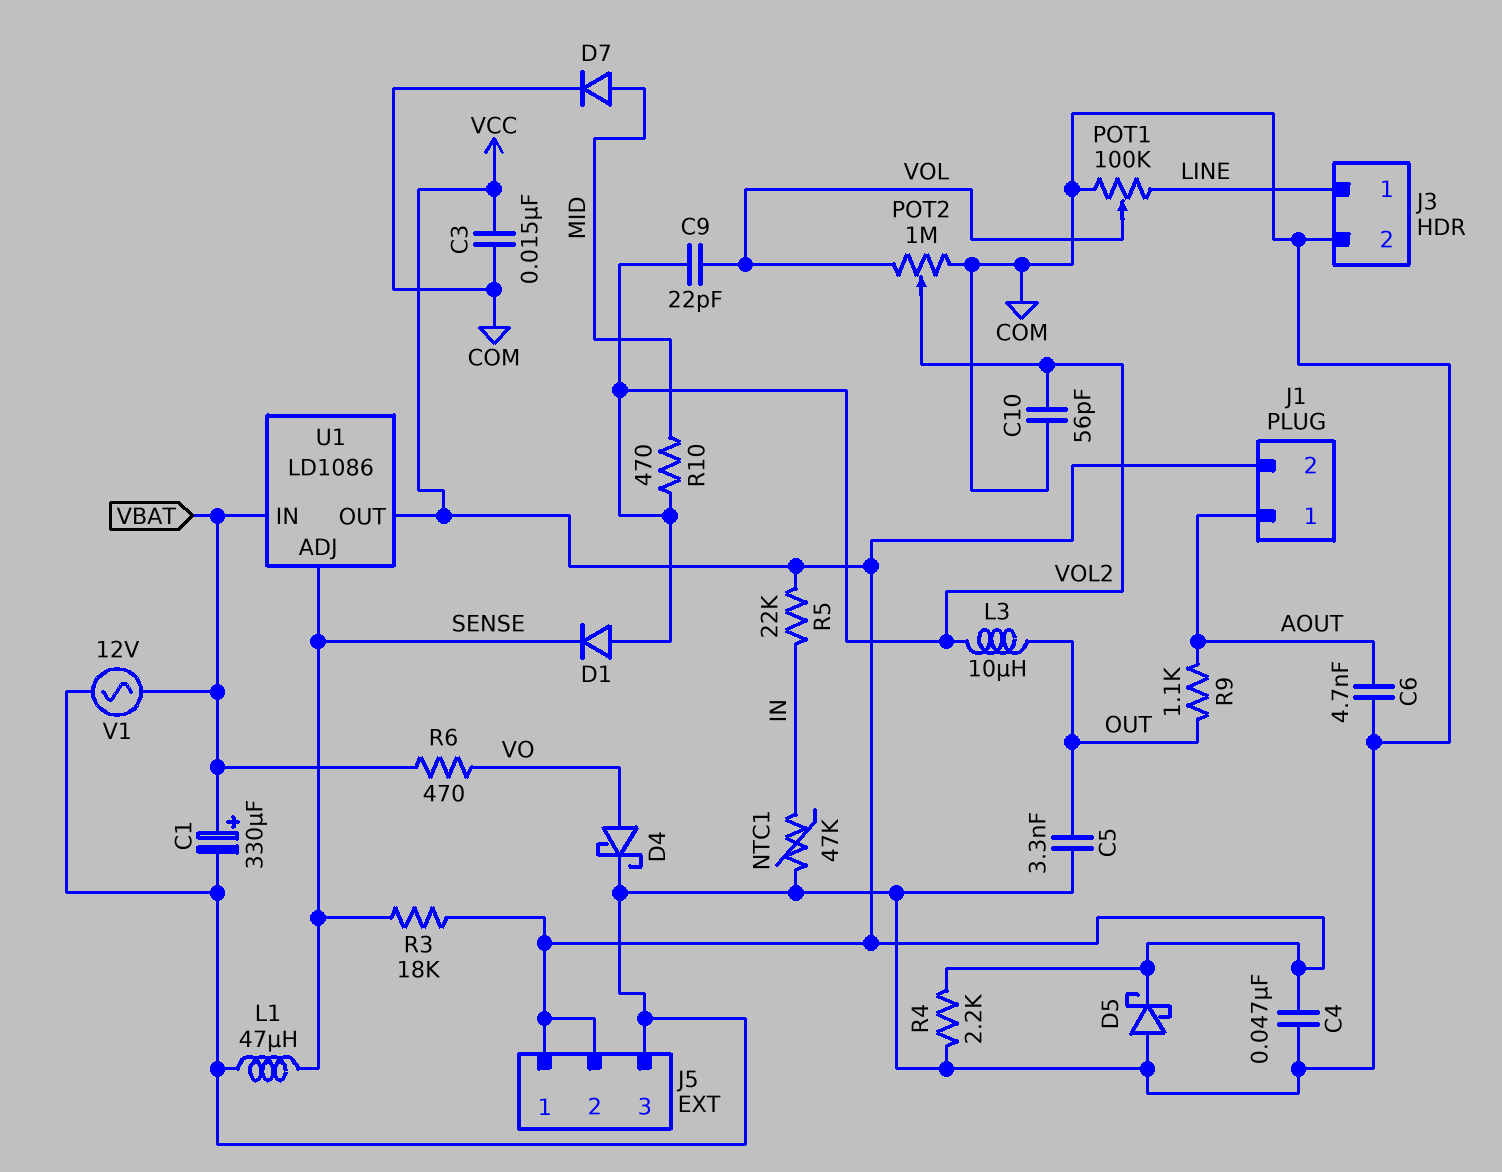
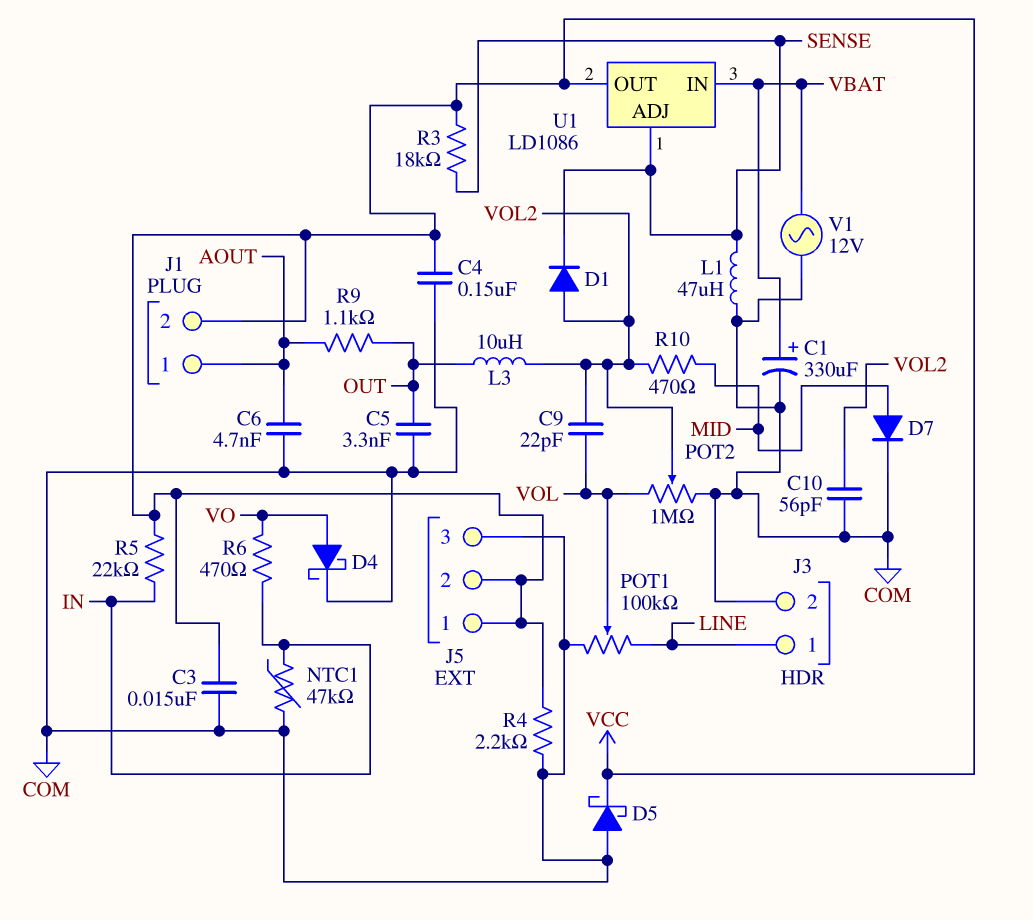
C4: 47nF (COM, VCC) -> 150nF (COM, VCC)
R6: 470 (VBAT, VO) -> 470 (IN, VO)

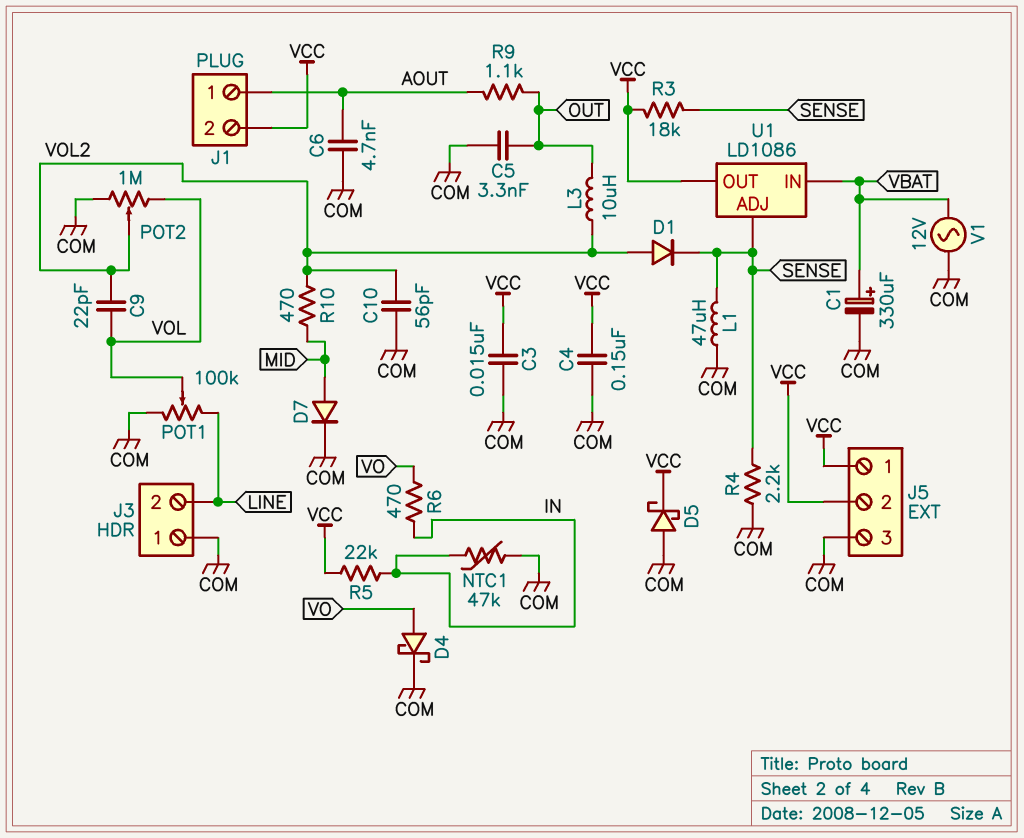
J3 pin 1: LINE -> COM
J3 pin 2: COM -> LINE
R4: 2.2k (COM, VCC) -> 2.2k (COM, SENSE)

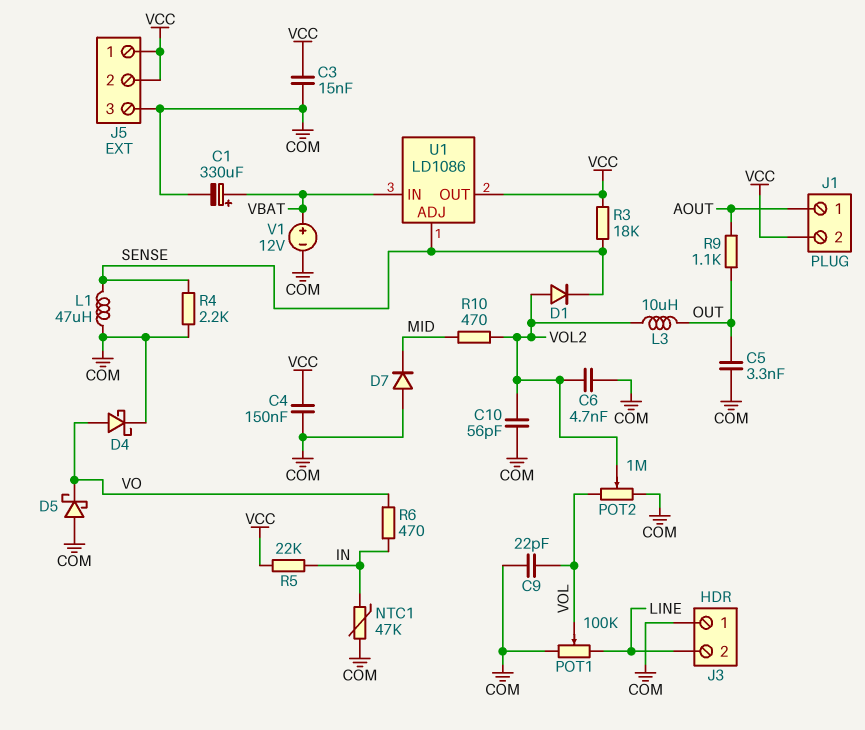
C6: 4.7nF (AOUT, COM) -> 4.7nF (COM, VOL2)
C9: 22pF (VOL, VOL2) -> 22pF (COM, VOL)
D5: schottky (A COM, K VCC) -> schottky (A COM, K VO)
D7: diode (A MID, K COM) -> diode (A COM, K MID)
V1: AC 12V (COM, VBAT) -> 12V (plus VBAT, minus COM)

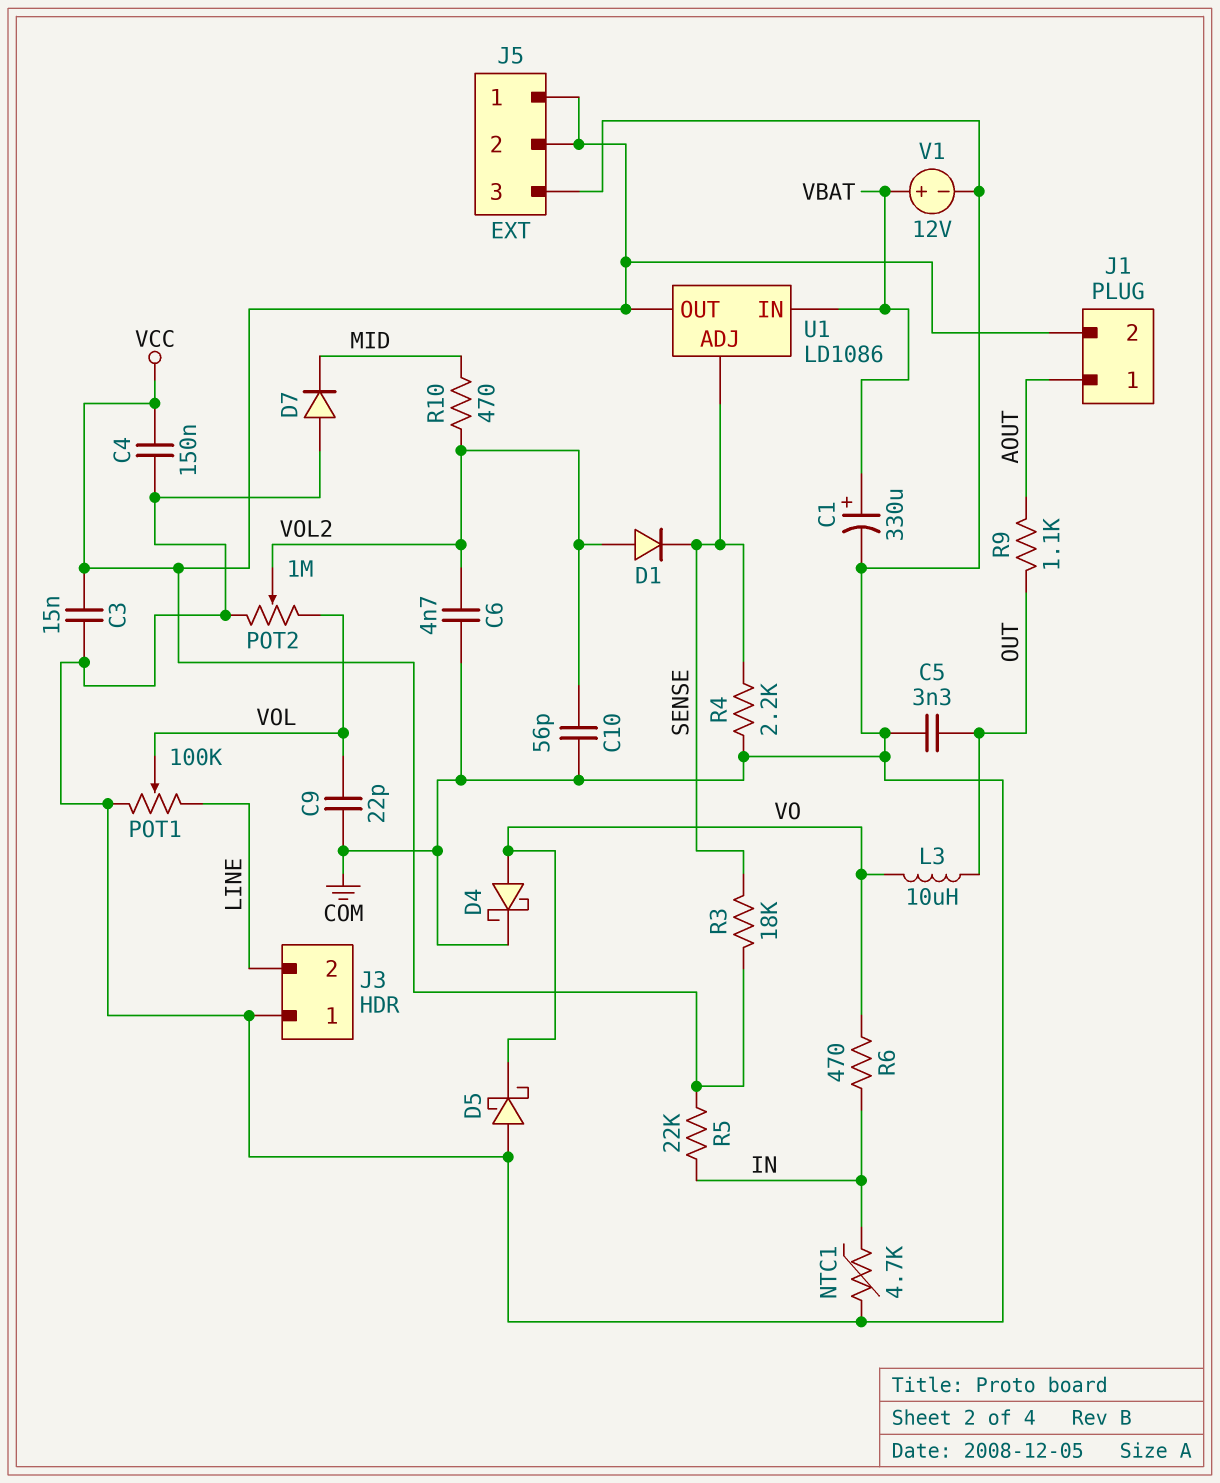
L1: 47uH (COM, SENSE) -> none
L3: 10uH (OUT, VOL2) -> 10uH (OUT, VO)
NTC1: 47k (COM, IN) -> 4.7k (COM, IN)

